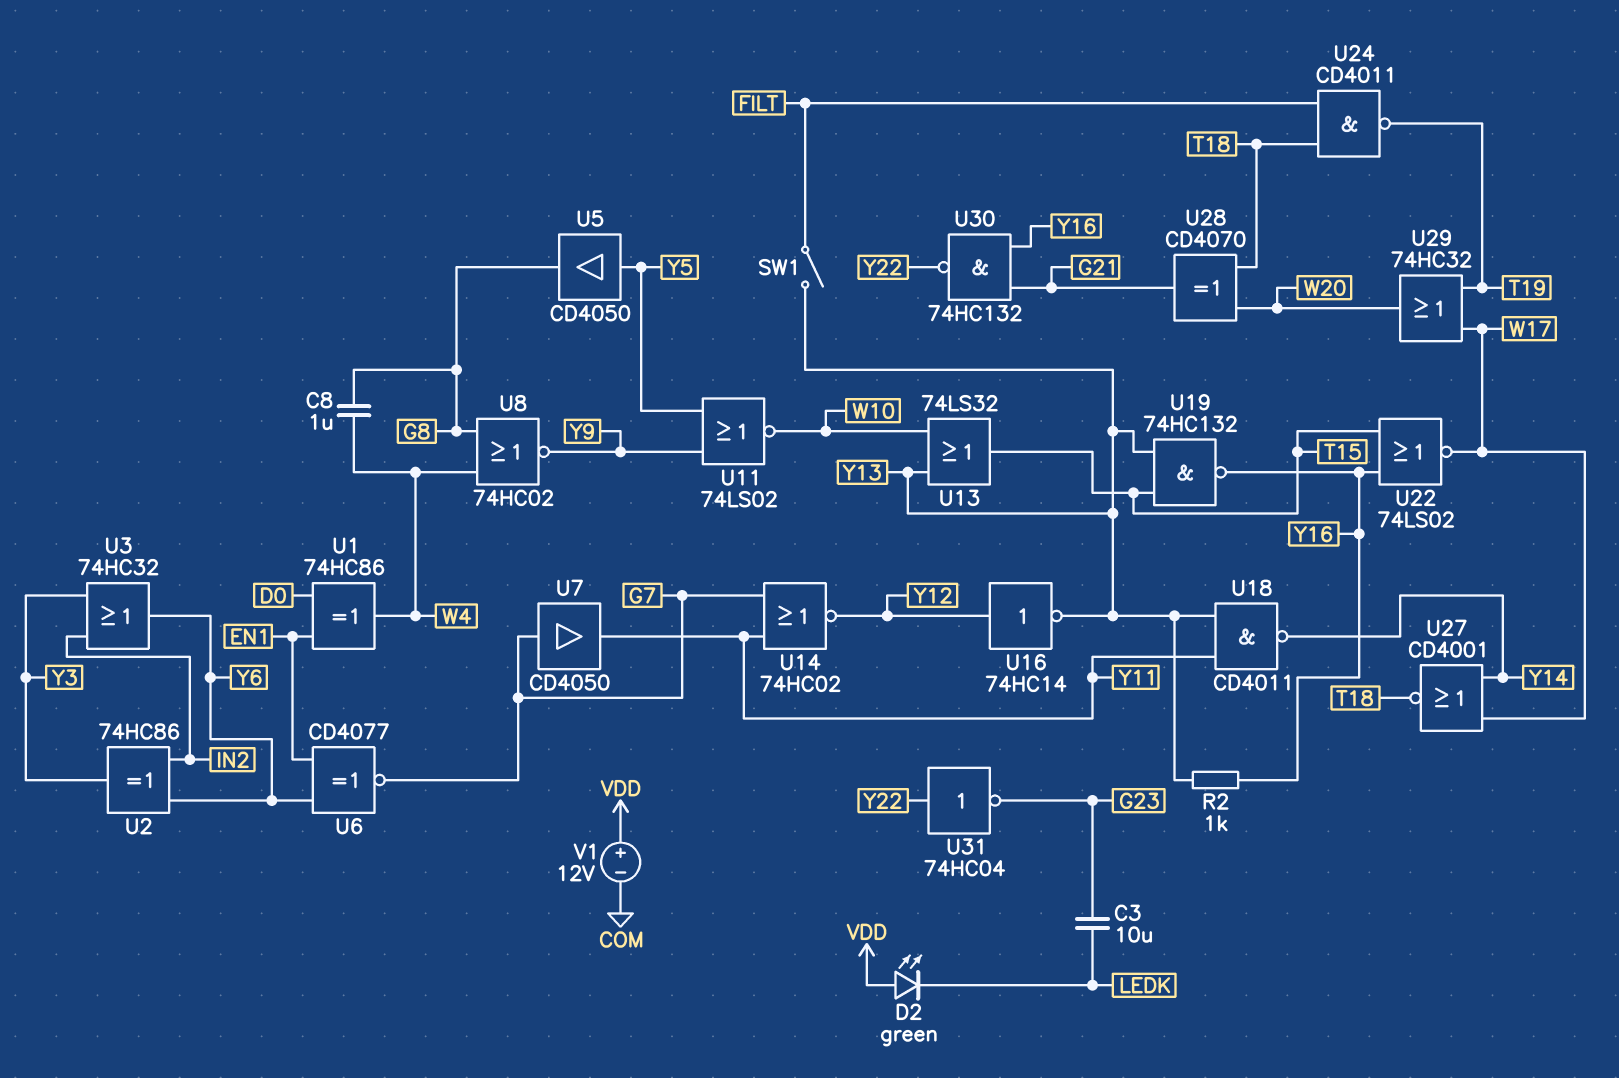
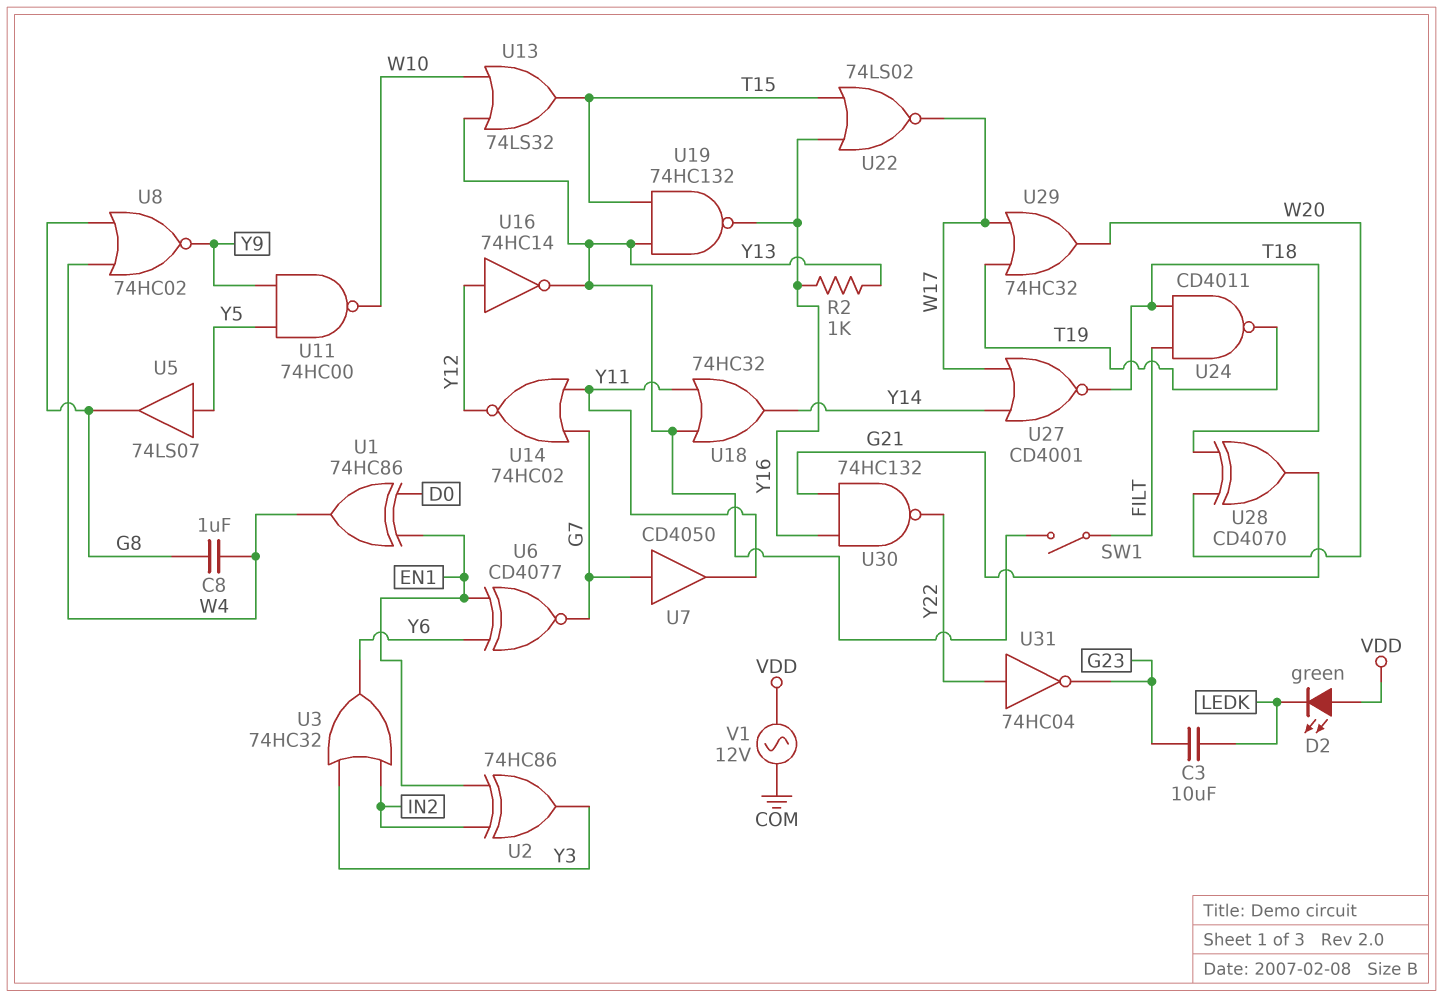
U2: XOR 74HC86 (in IN2, in Y6, out Y3) -> XOR 74HC86 (in EN1, in IN2, out Y3)
U5: buffer CD4050 (in Y5, out G8) -> buffer 74LS07 (in Y5, out G8)
U11: NOR 74LS02 (in Y5, in Y9, out W10) -> NAND 74HC00 (in Y5, in Y9, out W10)
U18: NAND CD4011 (in Y11, in Y13, out Y14) -> OR 74HC32 (in Y11, in Y13, out Y14)
V1: 12V (plus VDD, minus COM) -> AC 12V (COM, VDD)

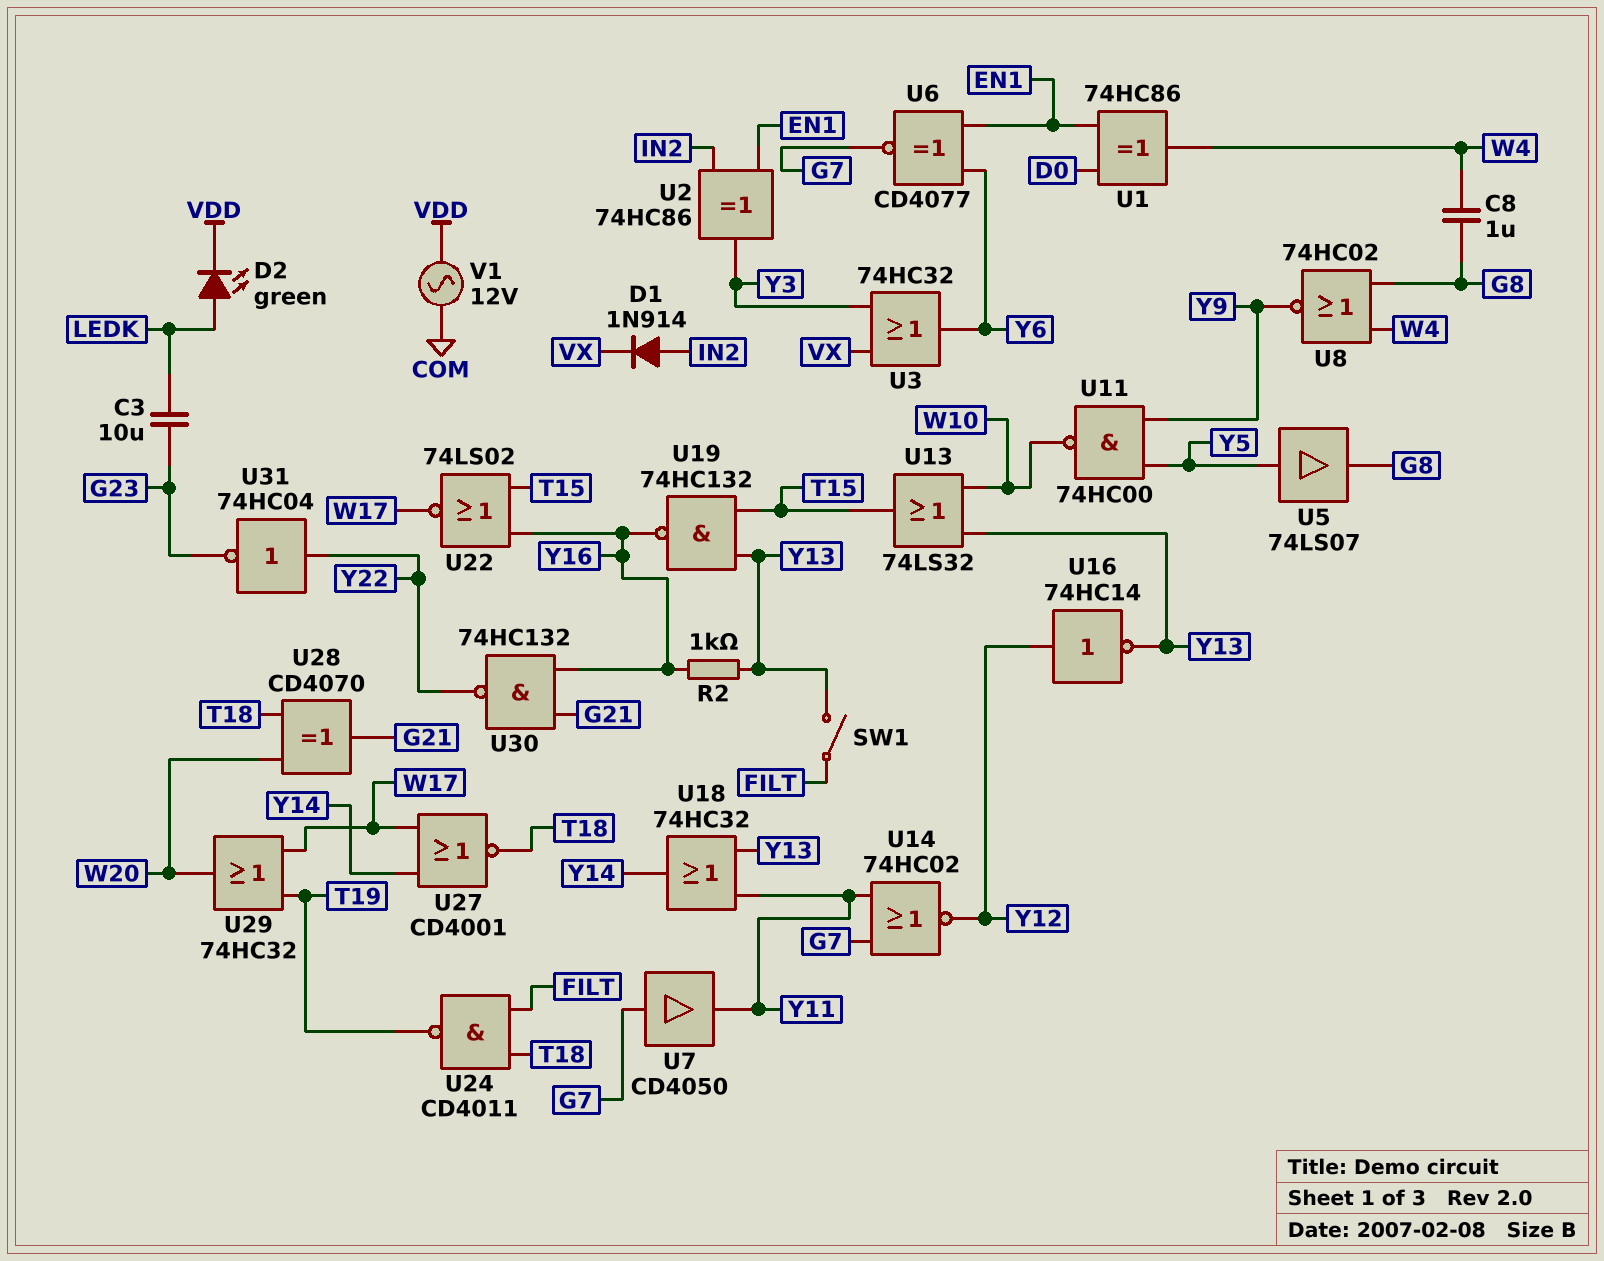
D1: none -> diode 1N914 (A IN2, K VX)
D2: LED green (A VDD, K LEDK) -> LED green (A LEDK, K VDD)
U3: OR 74HC32 (in IN2, in Y3, out Y6) -> OR 74HC32 (in VX, in Y3, out Y6)

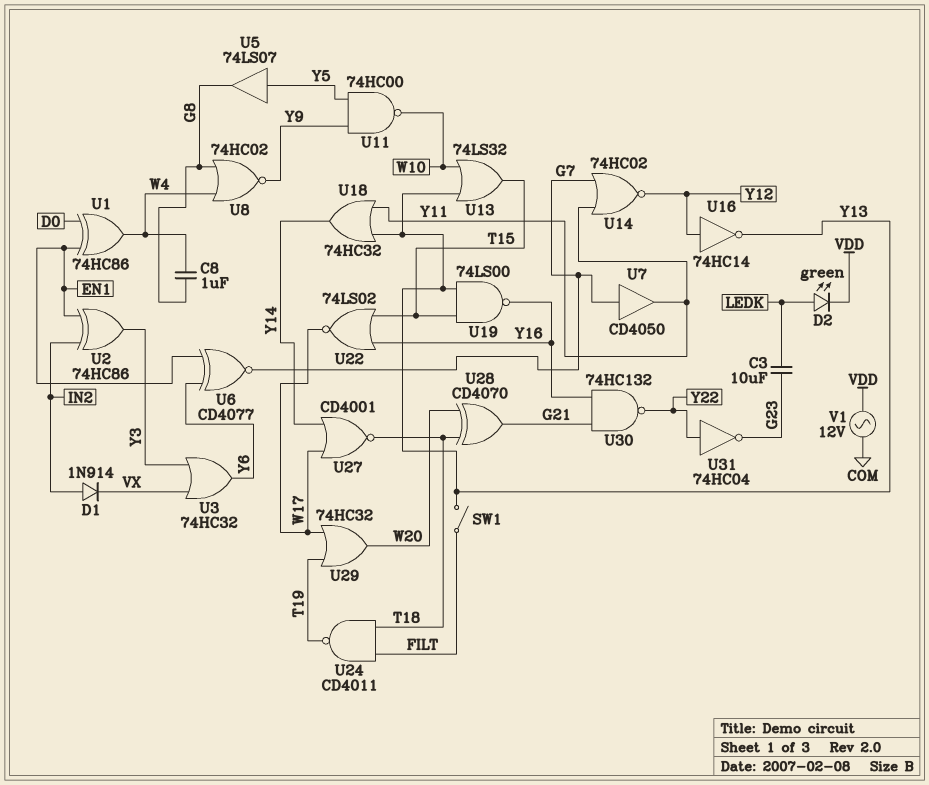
R2: 1k (Y13, Y16) -> none
U19: NAND 74HC132 (in T15, in Y13, out Y16) -> NAND 74LS00 (in T15, in Y13, out Y16)

